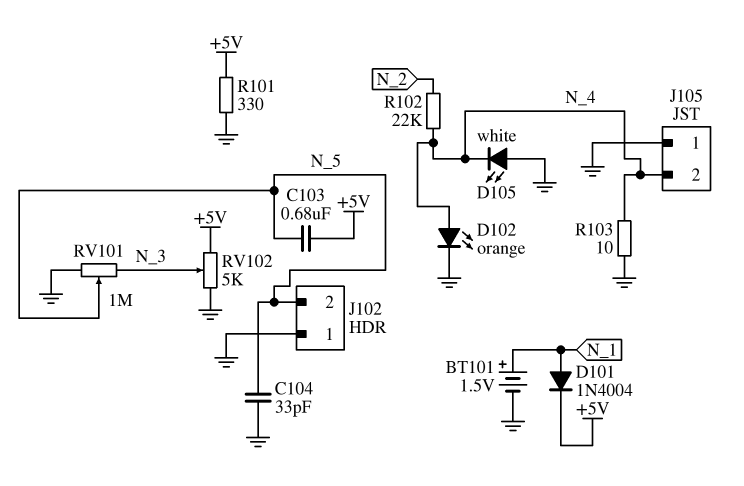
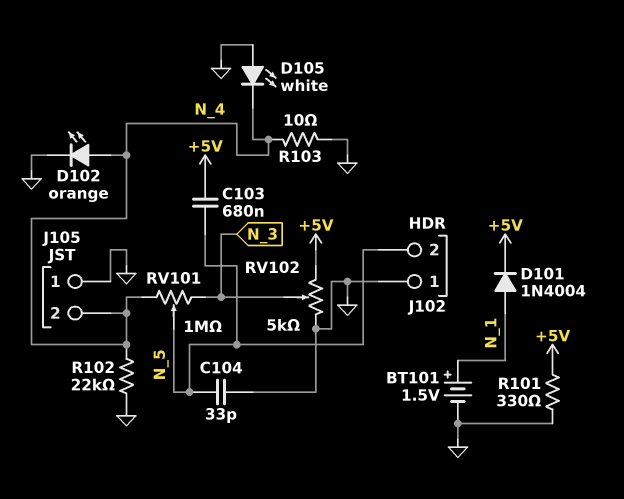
R102: 22k (N_2, N_4) -> 22k (GND, N_4)
RV101: 1M (GND, N_3, wiper N_5) -> 1M (N_3, N_4, wiper N_5)

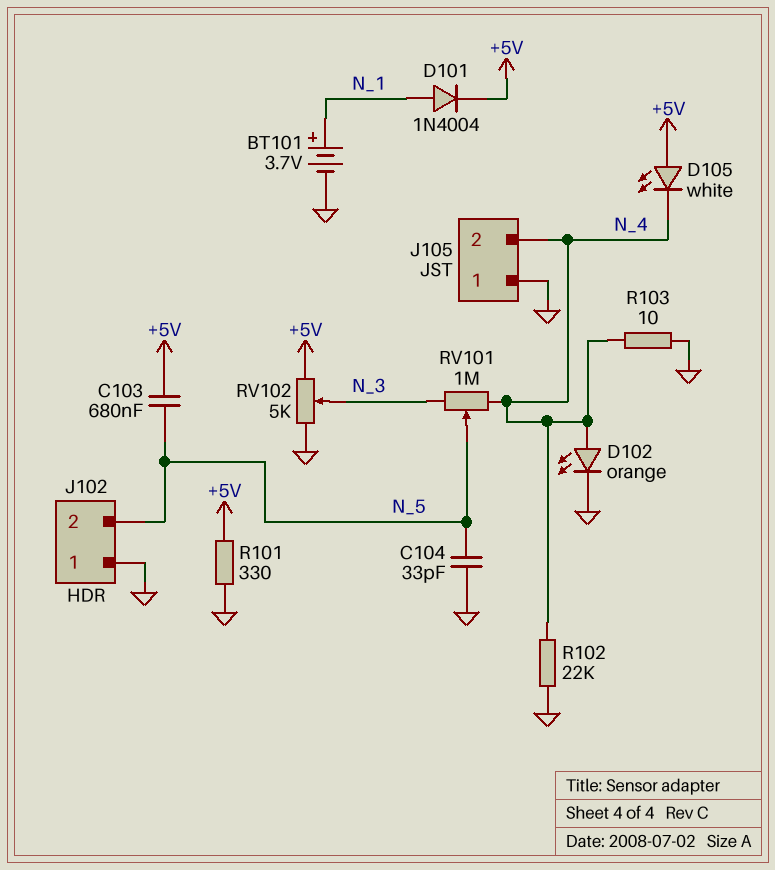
BT101: 1.5V (plus N_1, minus GND) -> 3.7V (plus N_1, minus GND)
D105: LED white (A GND, K N_4) -> LED white (A +5V, K N_4)

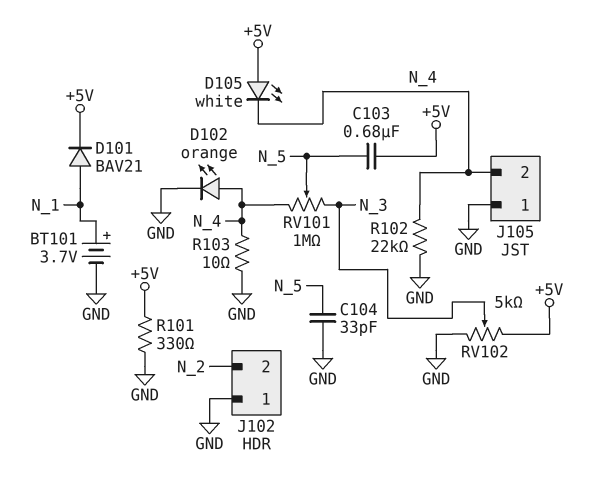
D101: diode 1N4004 (A N_1, K +5V) -> diode BAV21 (A N_1, K +5V)
J102 pin 2: N_5 -> N_2

